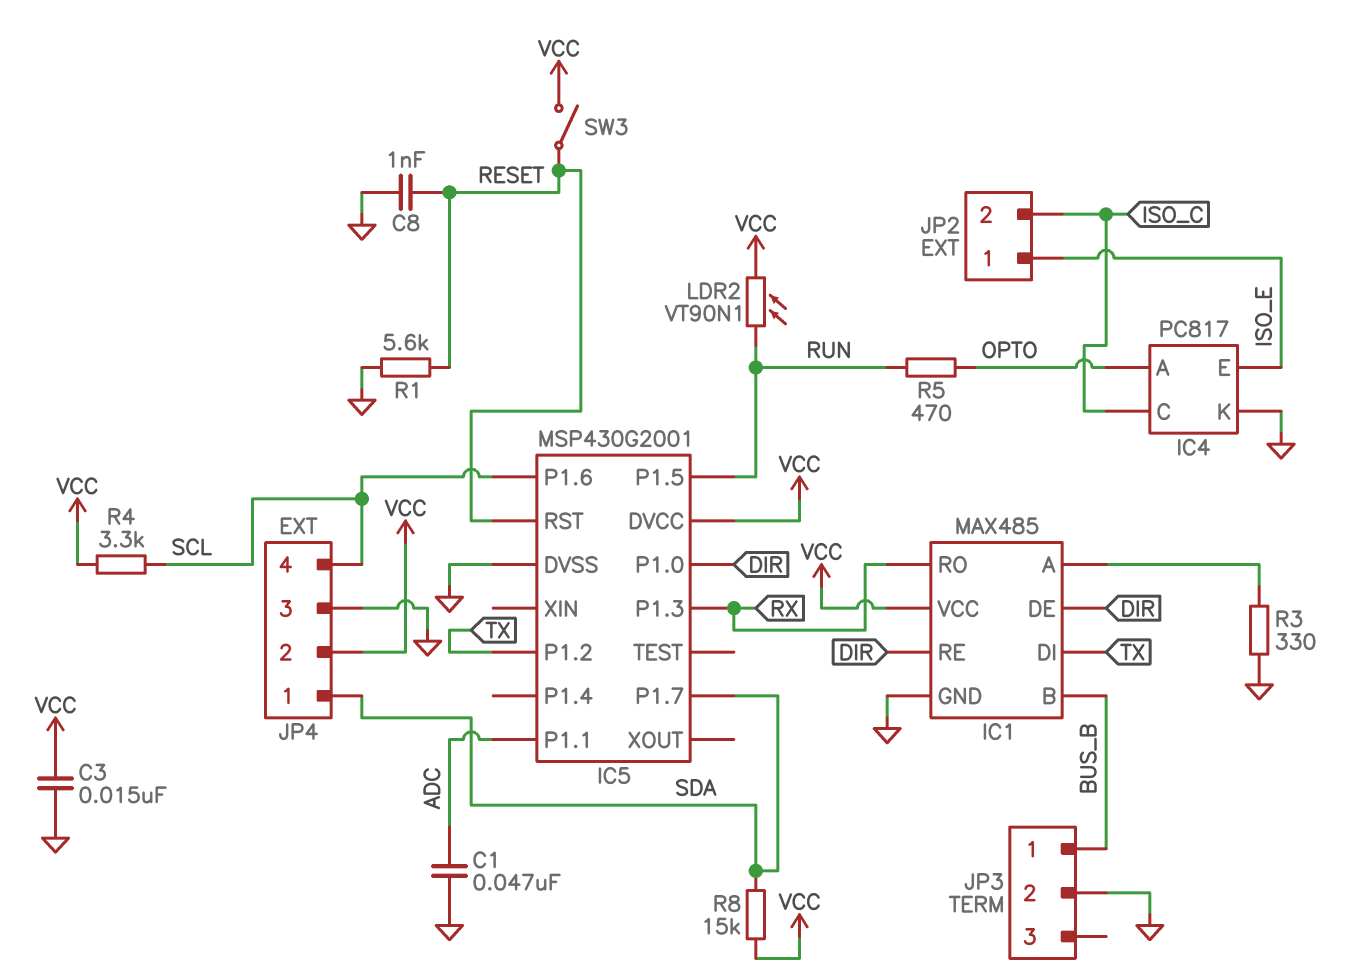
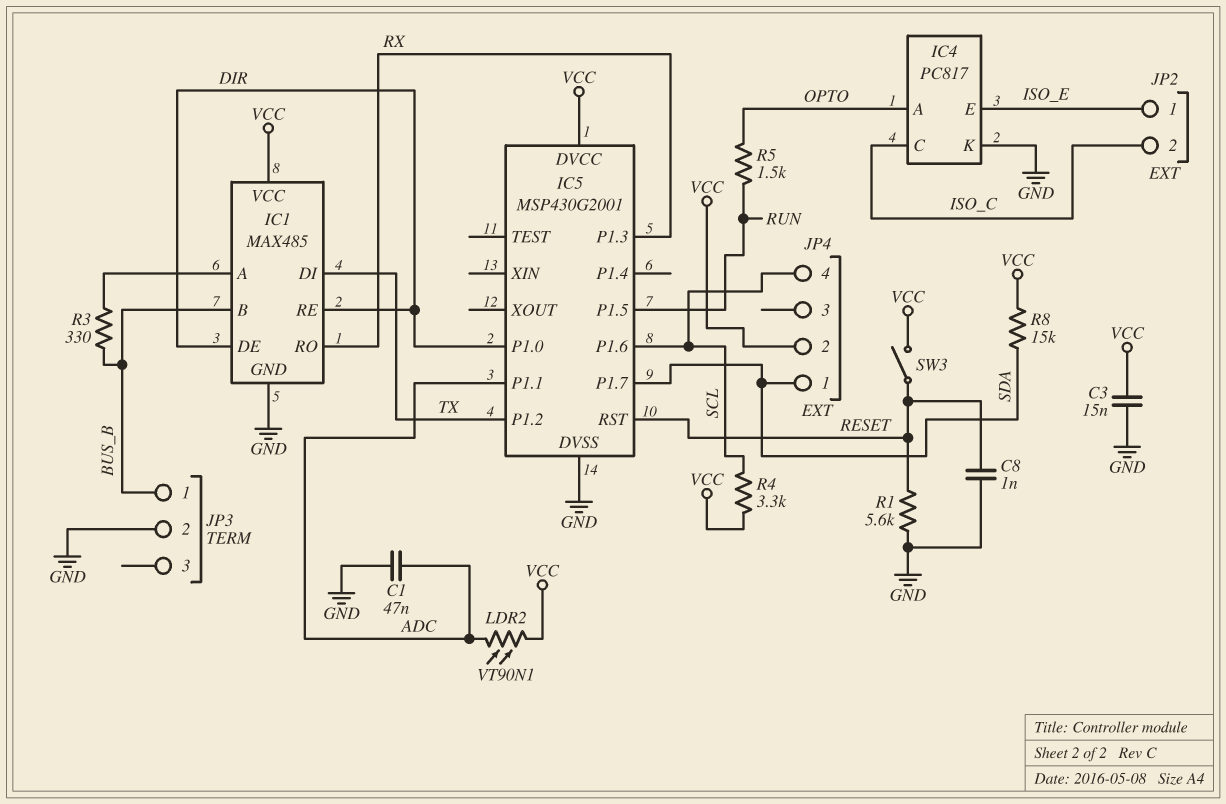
JP4 pin 3: GND -> none
LDR2: VT90N1 (RUN, VCC) -> VT90N1 (ADC, VCC)
R3: 330 (GND, IC1/A) -> 330 (BUS_B, IC1/A)
R5: 470 (OPTO, RUN) -> 1.5k (OPTO, RUN)

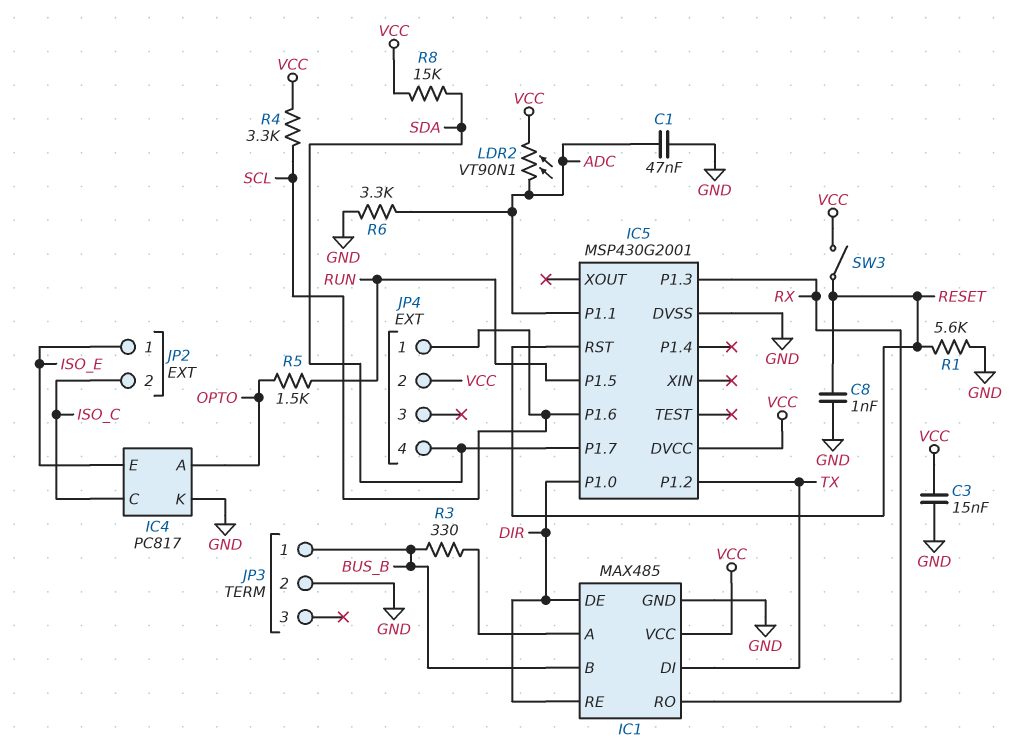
JP4 pin 1: SDA -> SCL
JP4 pin 4: SCL -> SDA
R6: none -> 3.3k (ADC, GND)

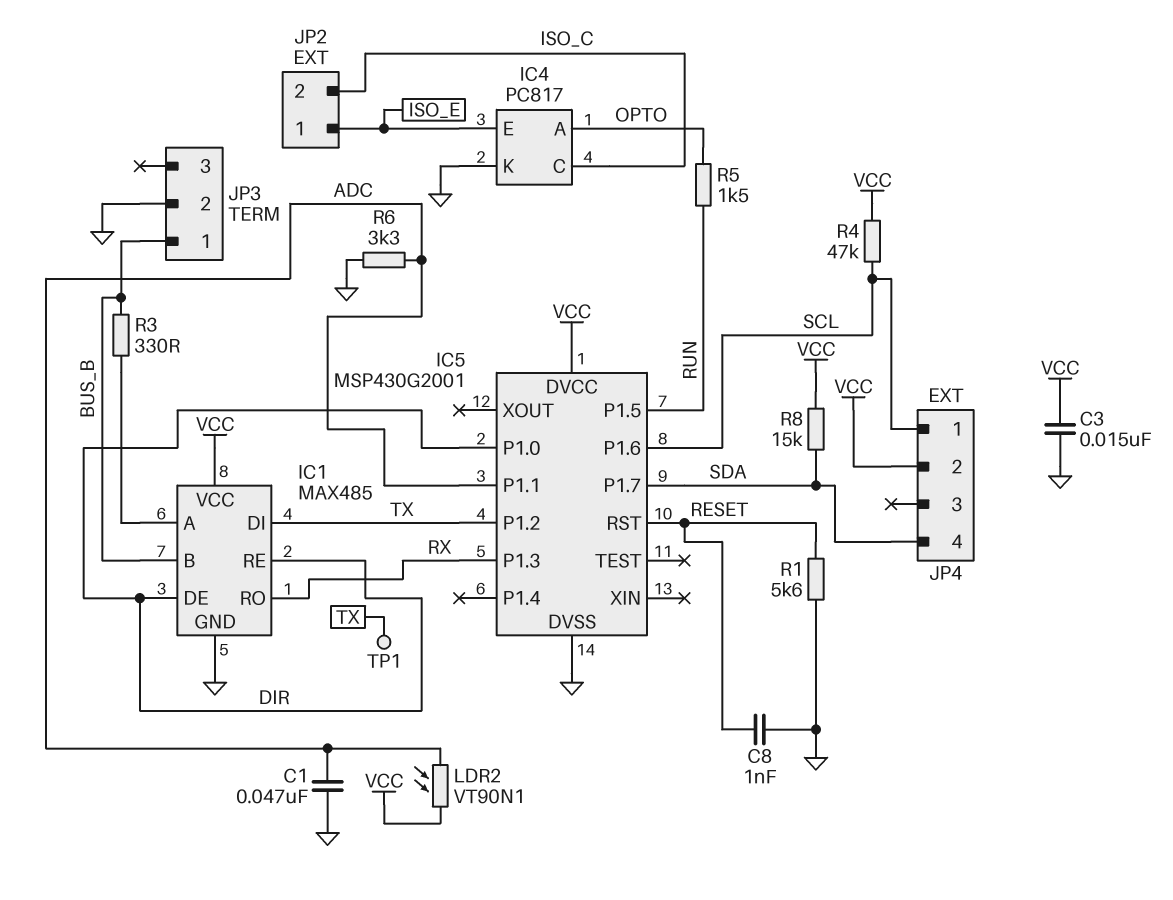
R4: 3.3k (SCL, VCC) -> 47k (SCL, VCC)
SW3: switch (RESET, VCC) -> none
TP1: none -> test point (TX)

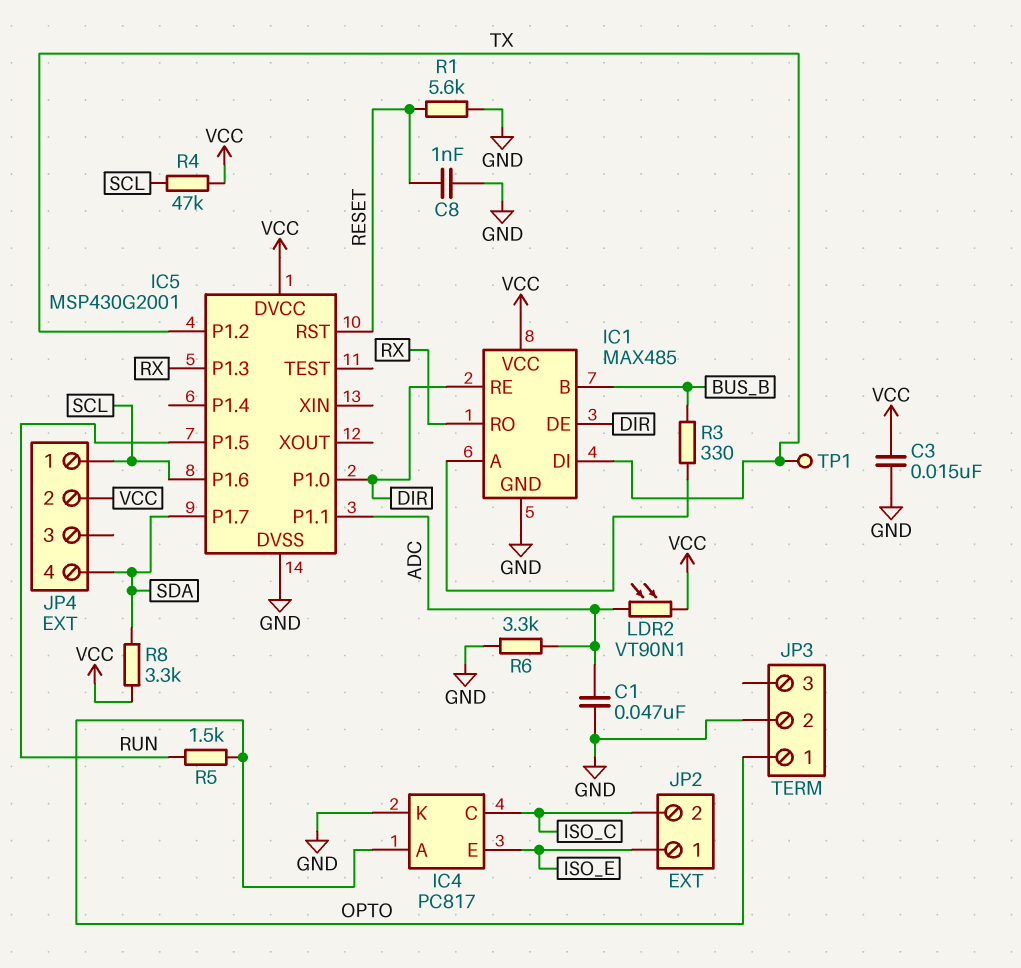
JP3 pin 1: BUS_B -> OPTO
R8: 15k (SDA, VCC) -> 3.3k (SDA, VCC)

